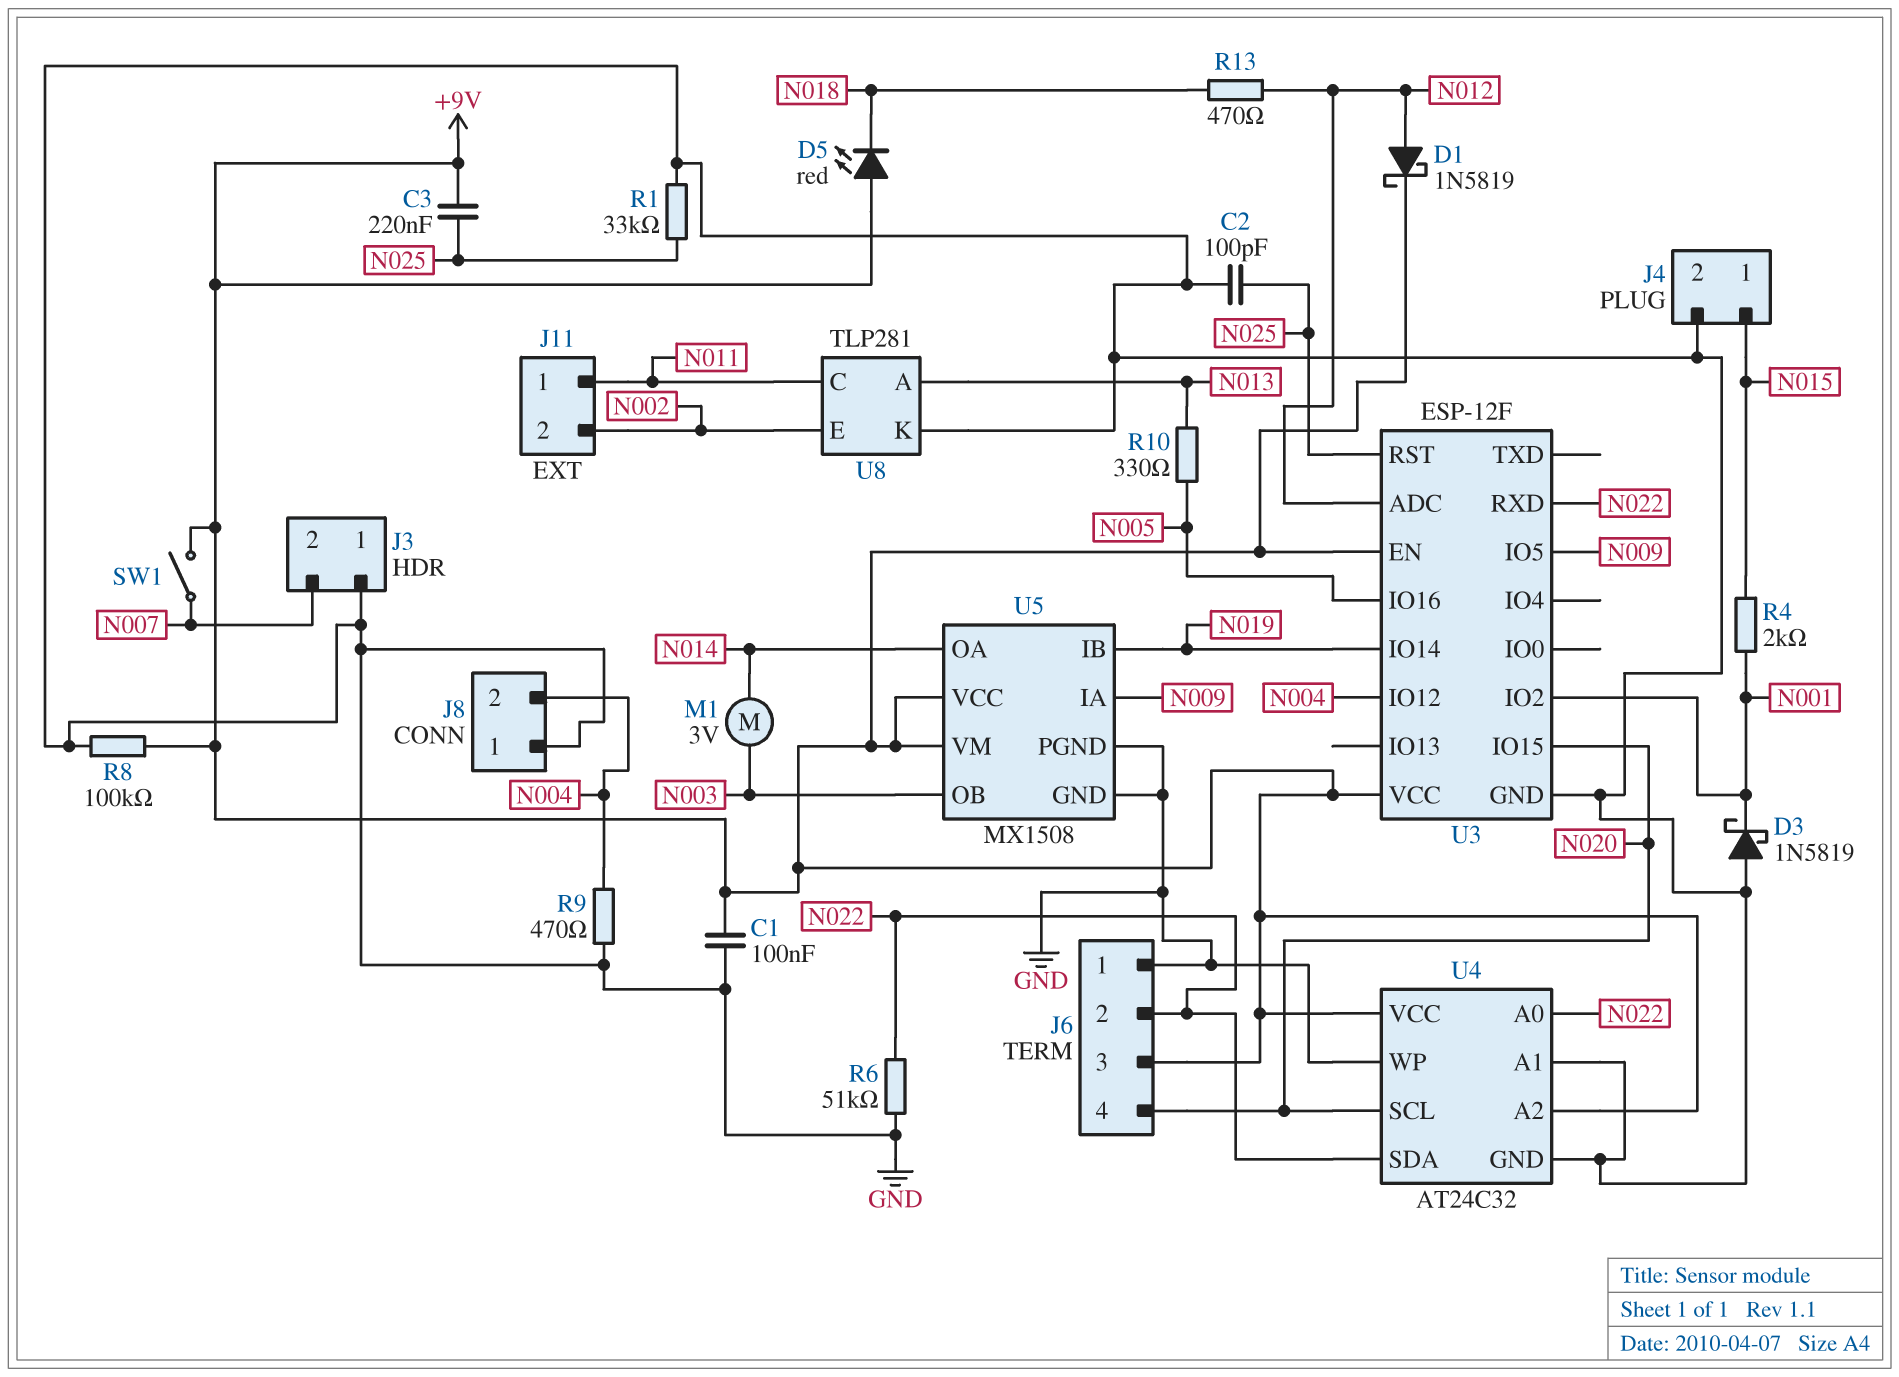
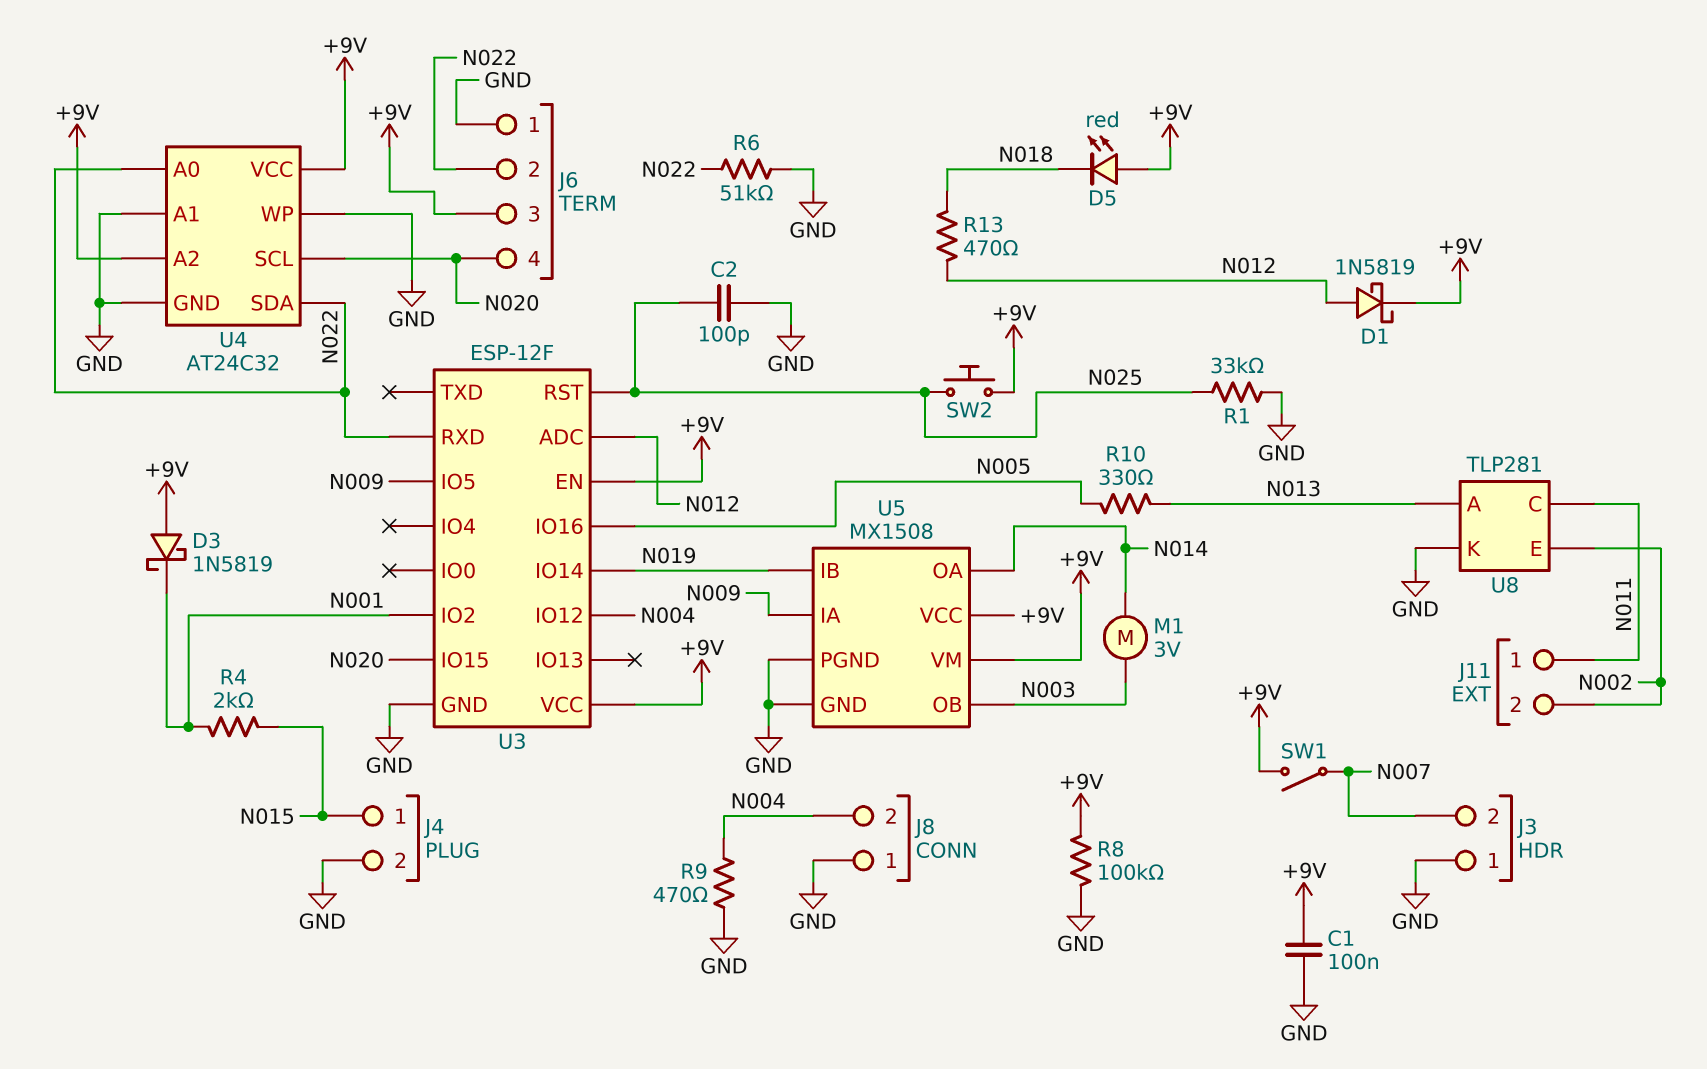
C3: 220nF (+9V, N025) -> none
D3: schottky 1N5819 (A GND, K N001) -> schottky 1N5819 (A +9V, K N001)
SW2: none -> button (+9V, N025)

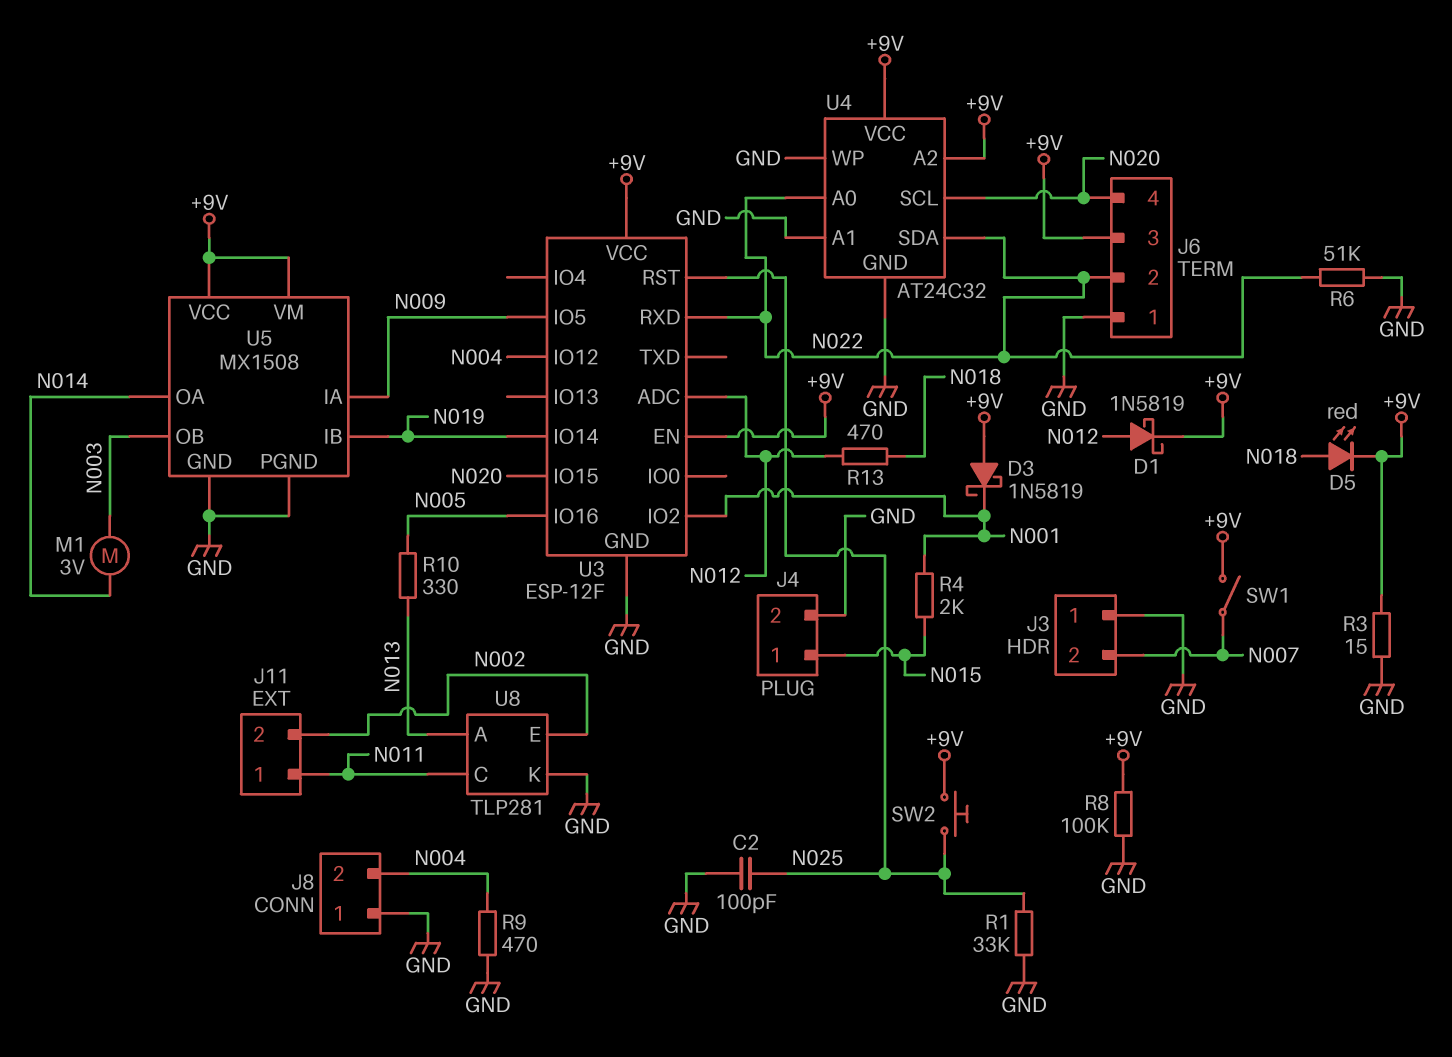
C1: 100nF (+9V, GND) -> none
D5: LED red (A +9V, K N018) -> LED red (A N018, K +9V)
R3: none -> 15 (+9V, GND)

